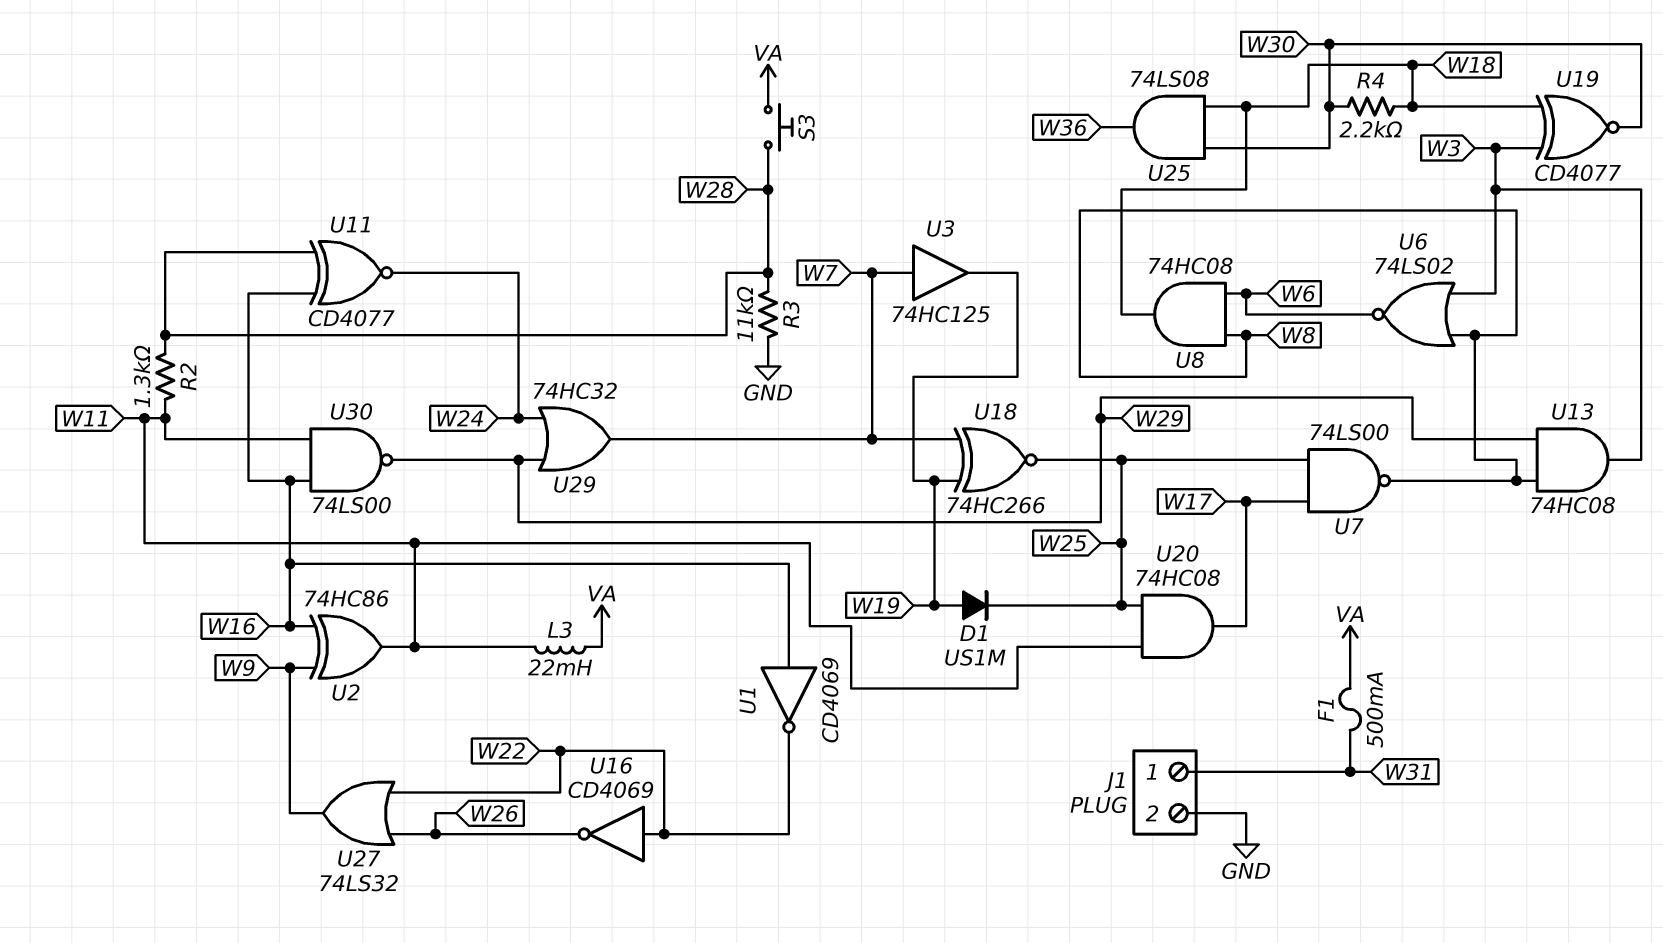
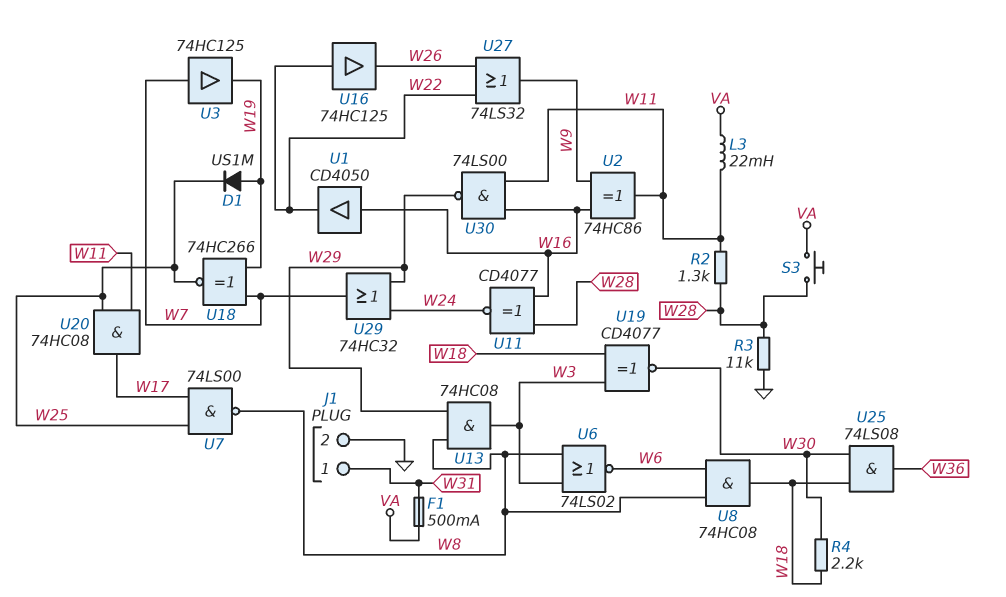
U1: NOT CD4069 (in W16, out W22) -> buffer CD4050 (in W16, out W22)
U16: NOT CD4069 (in W22, out W26) -> buffer 74HC125 (in W22, out W26)

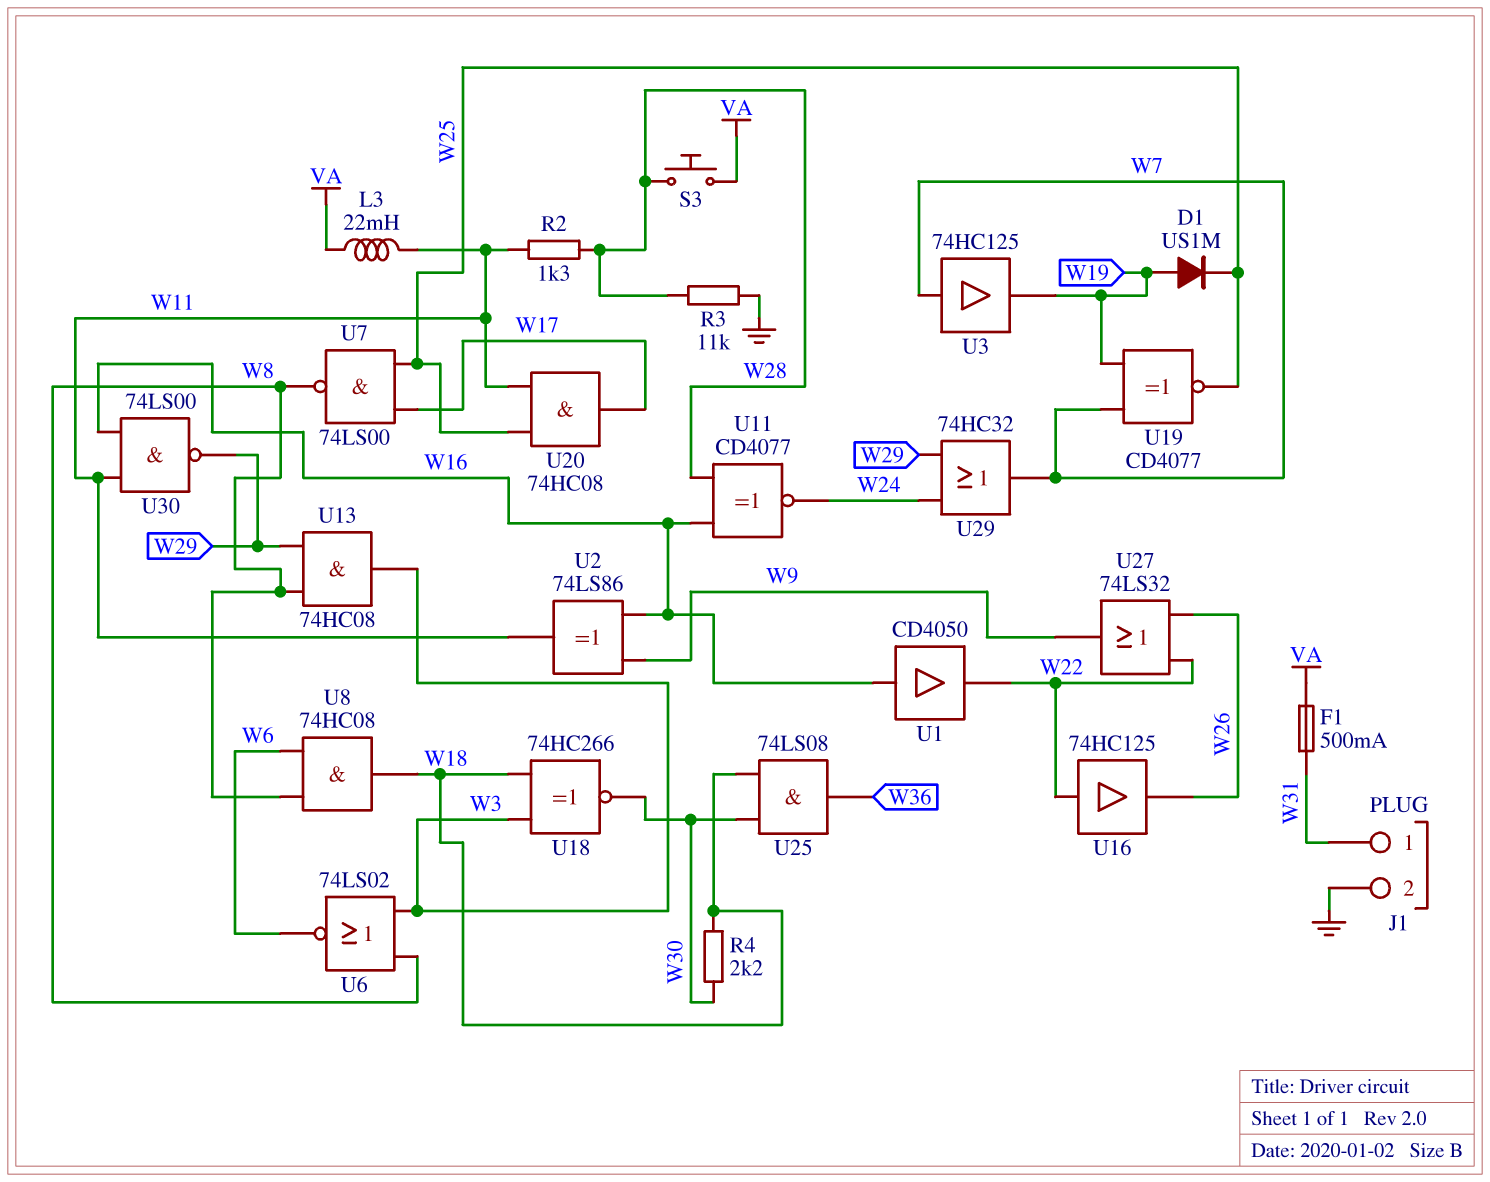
U2: XOR 74HC86 (in W9, in W16, out W11) -> XOR 74LS86 (in W9, in W16, out W11)
U18: XNOR 74HC266 (in W7, in W19, out W25) -> XNOR 74HC266 (in W3, in W18, out W30)
U19: XNOR CD4077 (in W3, in W18, out W30) -> XNOR CD4077 (in W7, in W19, out W25)

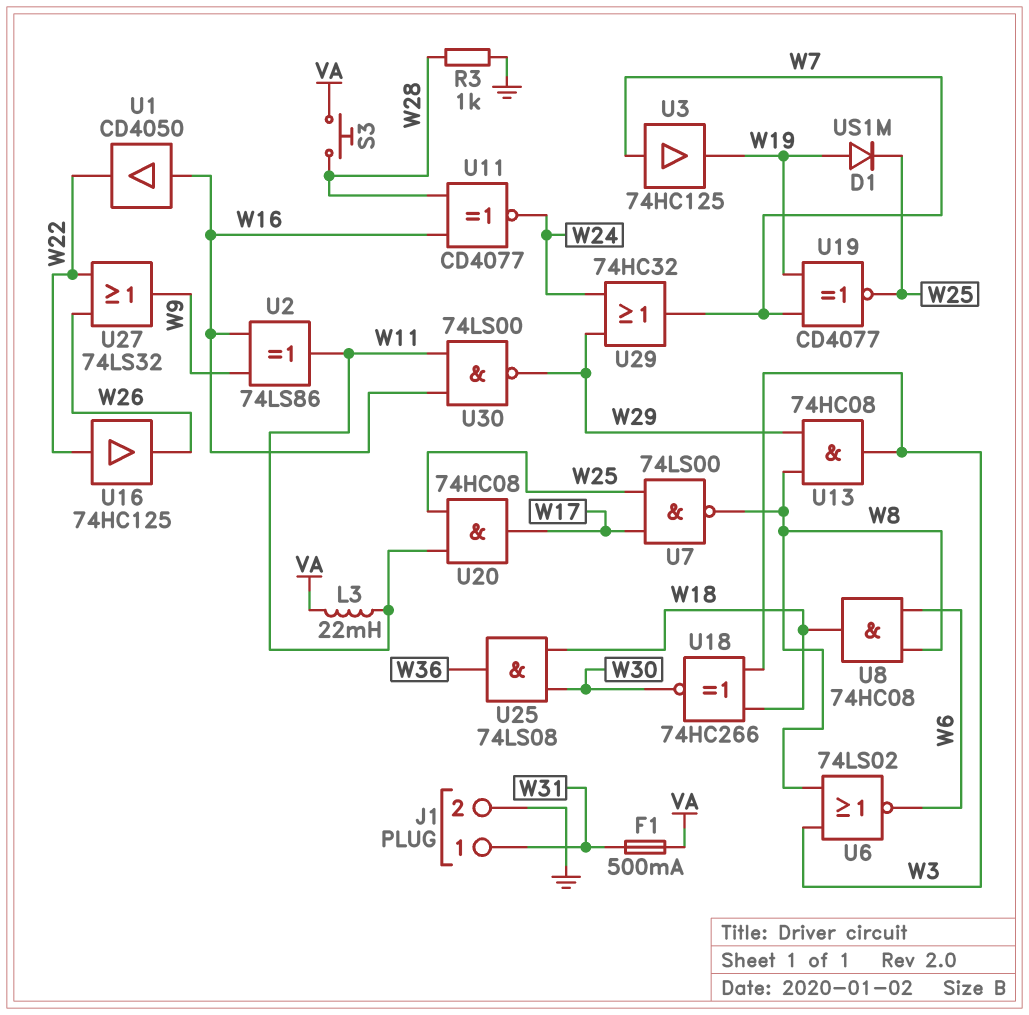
R2: 1.3k (W11, W28) -> none
R3: 11k (GND, W28) -> 1k (GND, W28)
R4: 2.2k (W18, W30) -> none

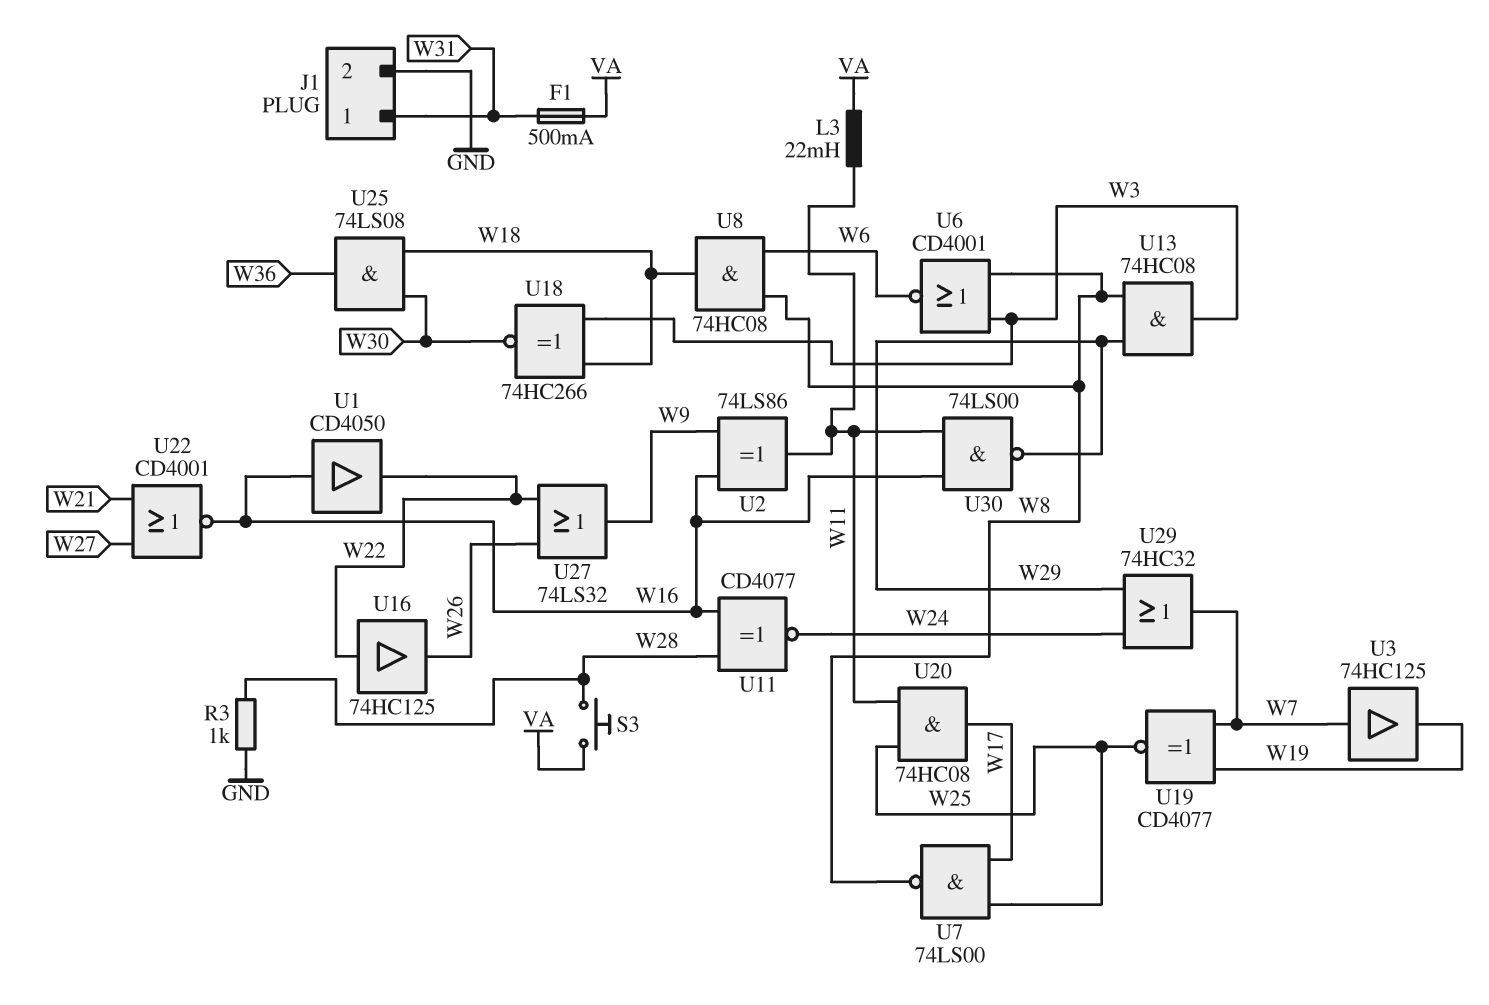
D1: diode US1M (A W19, K W25) -> none
U6: NOR 74LS02 (in W3, in W8, out W6) -> NOR CD4001 (in W3, in W8, out W6)
U22: none -> NOR CD4001 (in W21, in W27, out W16)

